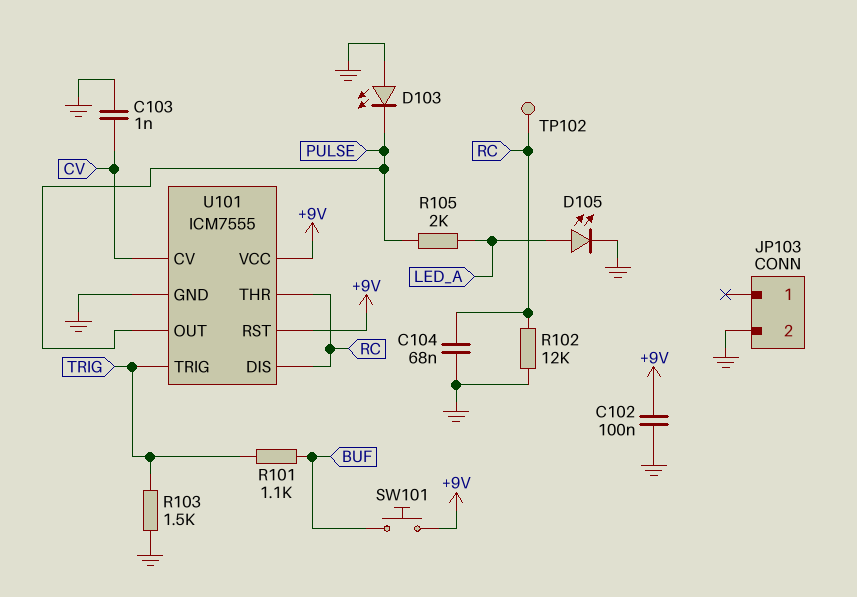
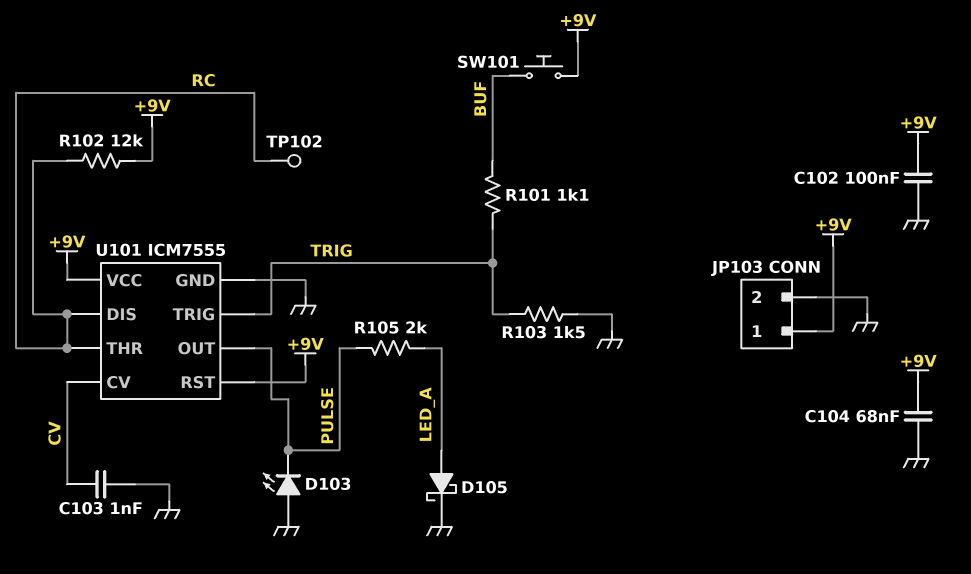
C104: 68nF (GND, RC) -> 68nF (+9V, GND)
D105: LED (A LED_A, K GND) -> schottky (A LED_A, K GND)
JP103 pin 1: none -> +9V
R102: 12k (GND, RC) -> 12k (+9V, RC)

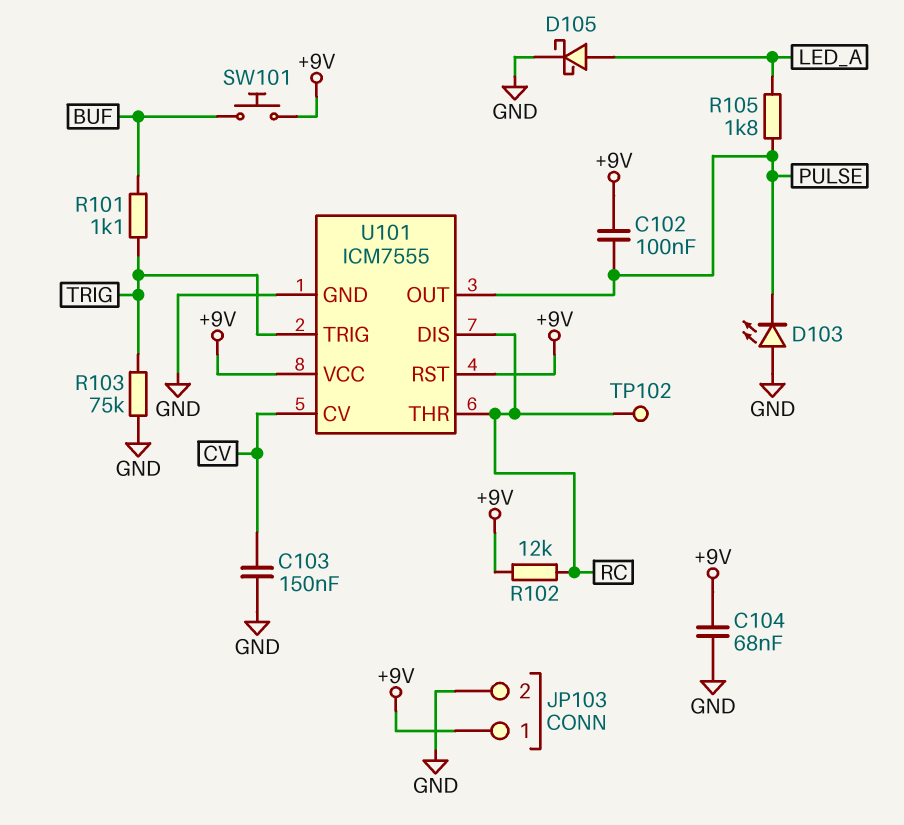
C102: 100nF (+9V, GND) -> 100nF (+9V, PULSE)
C103: 1nF (CV, GND) -> 150nF (CV, GND)
R103: 1.5k (GND, TRIG) -> 75k (GND, TRIG)
R105: 2k (LED_A, PULSE) -> 1.8k (LED_A, PULSE)

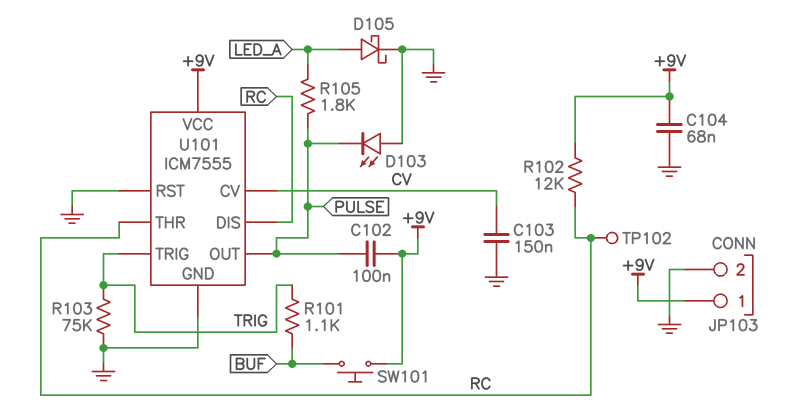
U101 pin RST: +9V -> GND

